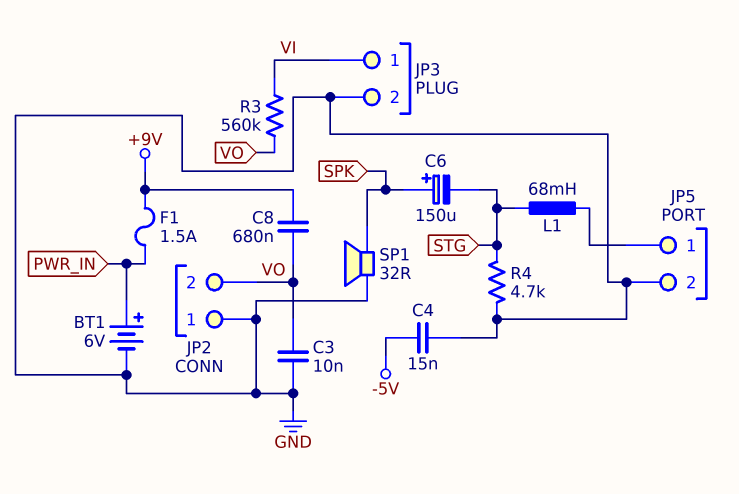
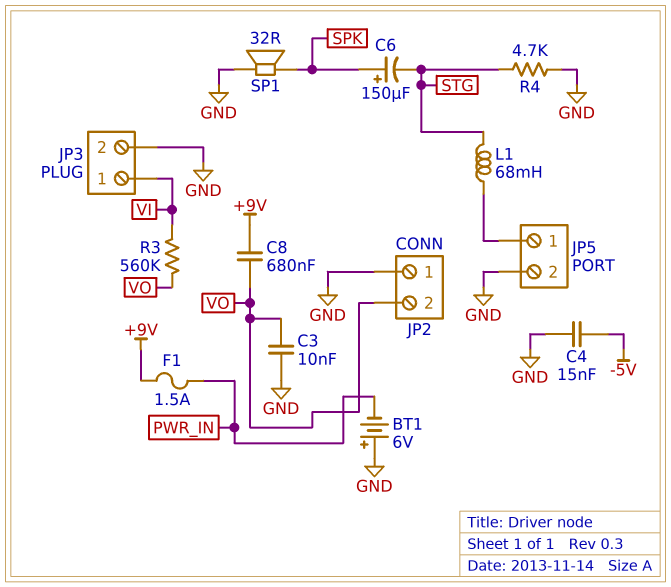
BT1: 6V (plus PWR_IN, minus GND) -> 6V (plus GND, minus PWR_IN)

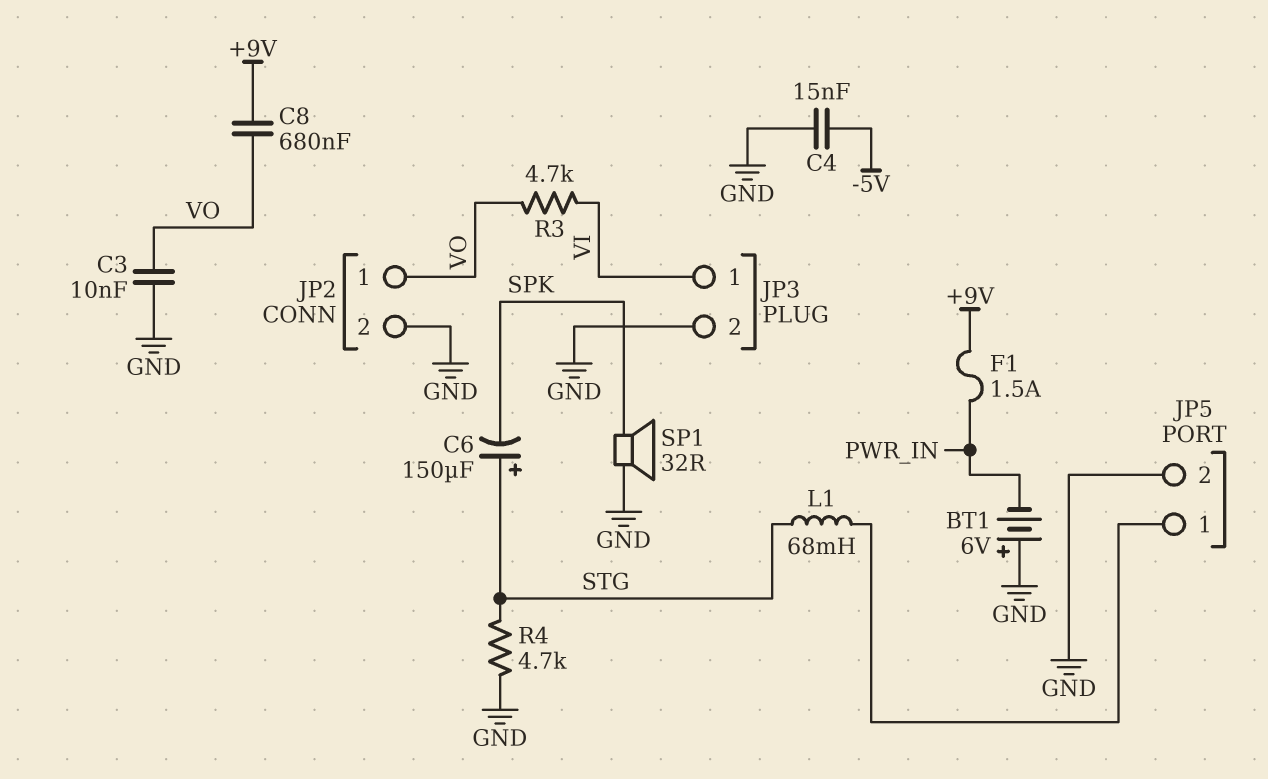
C6: 150uF (plus SPK, minus STG) -> 150uF (plus STG, minus SPK)
JP2 pin 1: GND -> VO
JP2 pin 2: VO -> GND
R3: 560k (VI, VO) -> 4.7k (VI, VO)

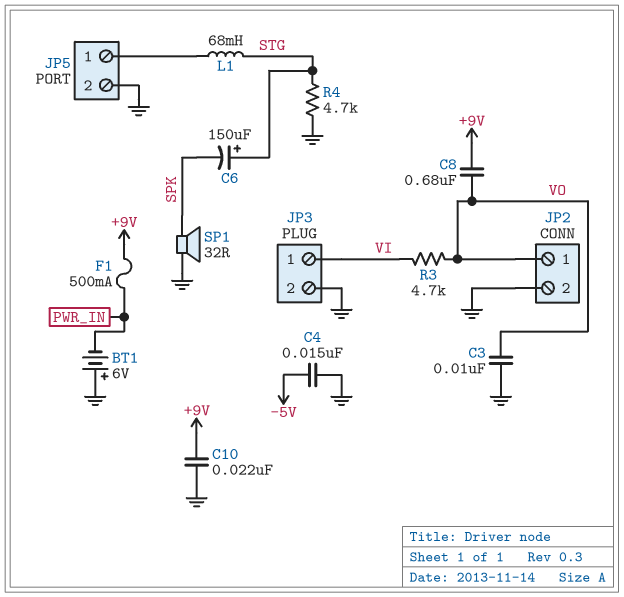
C10: none -> 22nF (+9V, GND)
F1: 1.5A (+9V, PWR_IN) -> 500mA (+9V, PWR_IN)

